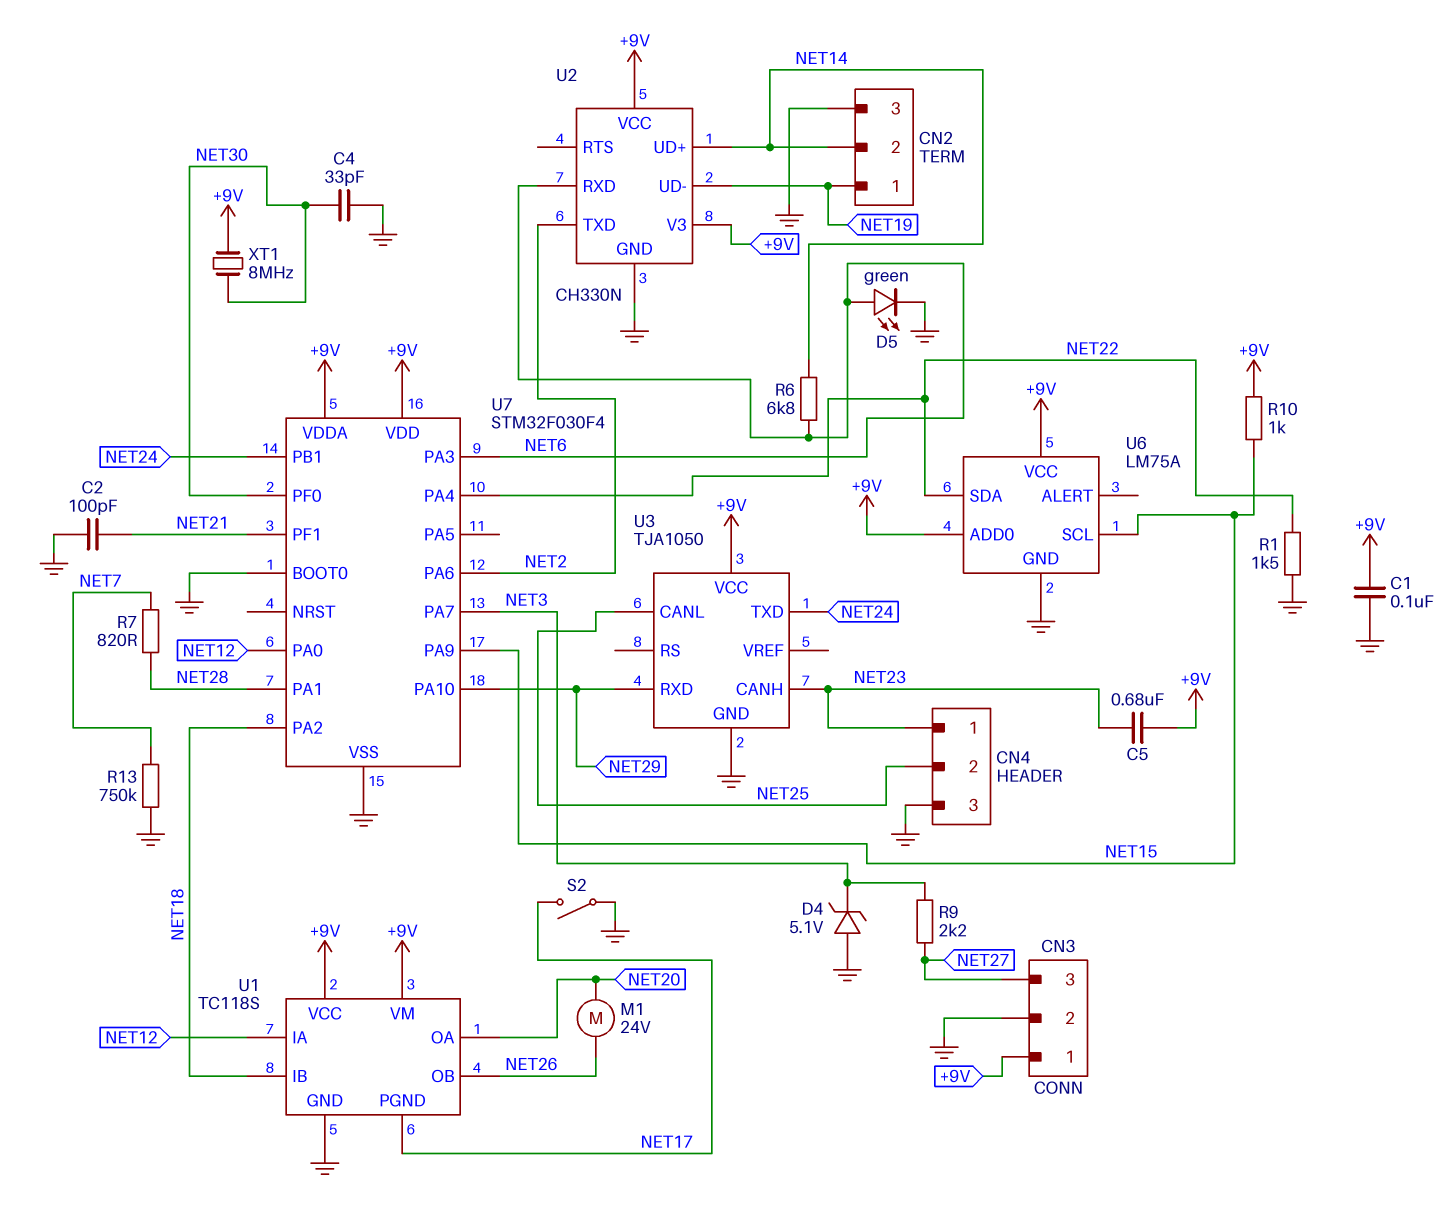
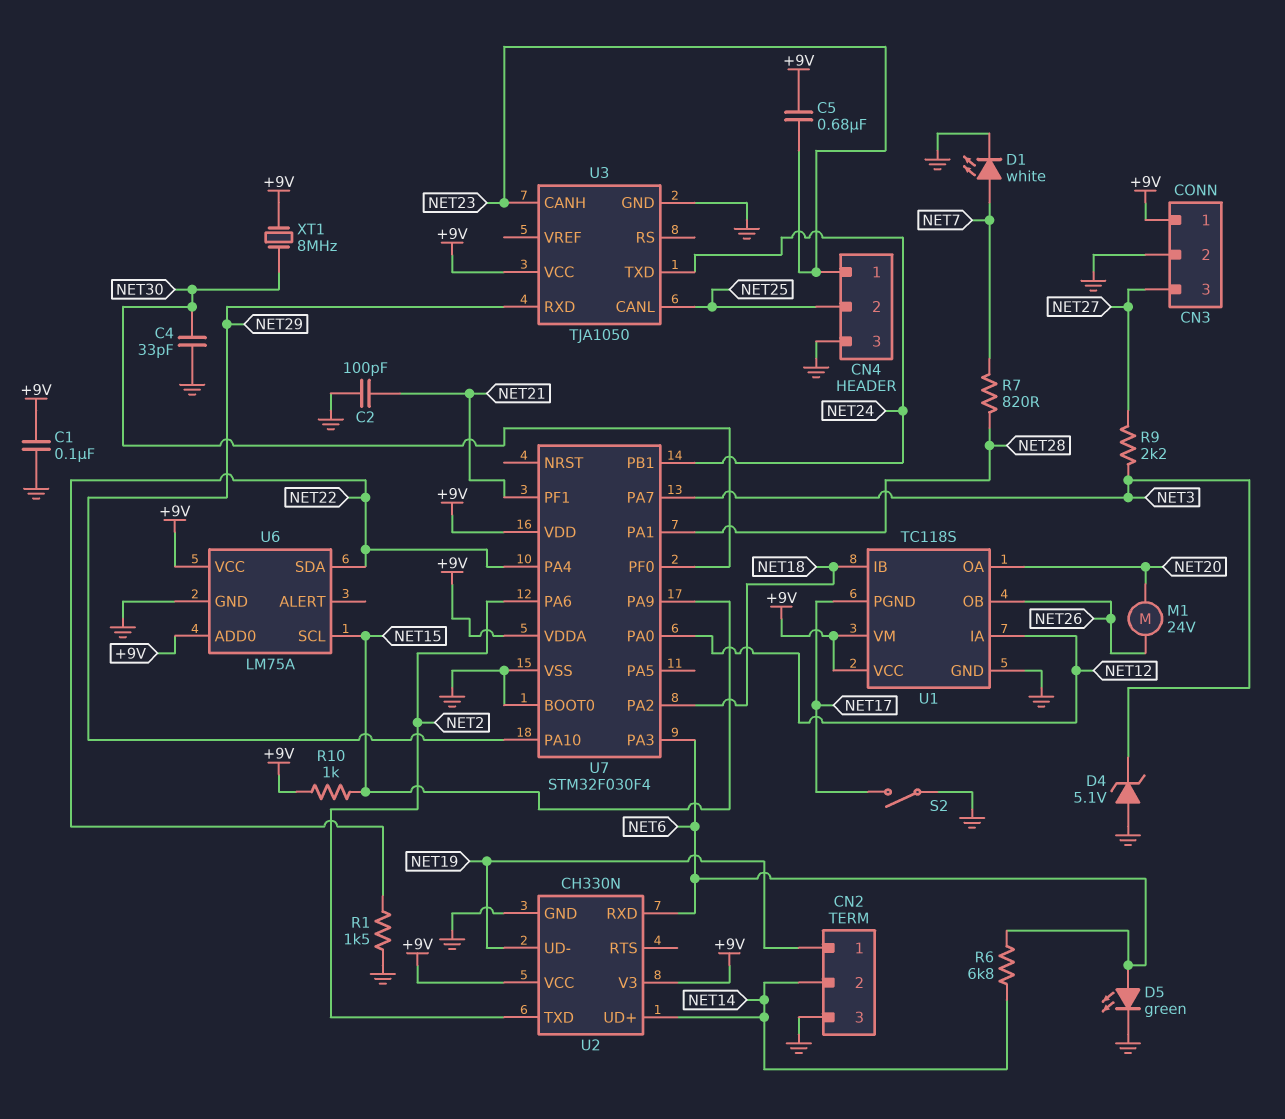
D1: none -> LED white (A NET7, K GND)
R13: 750k (GND, NET7) -> none

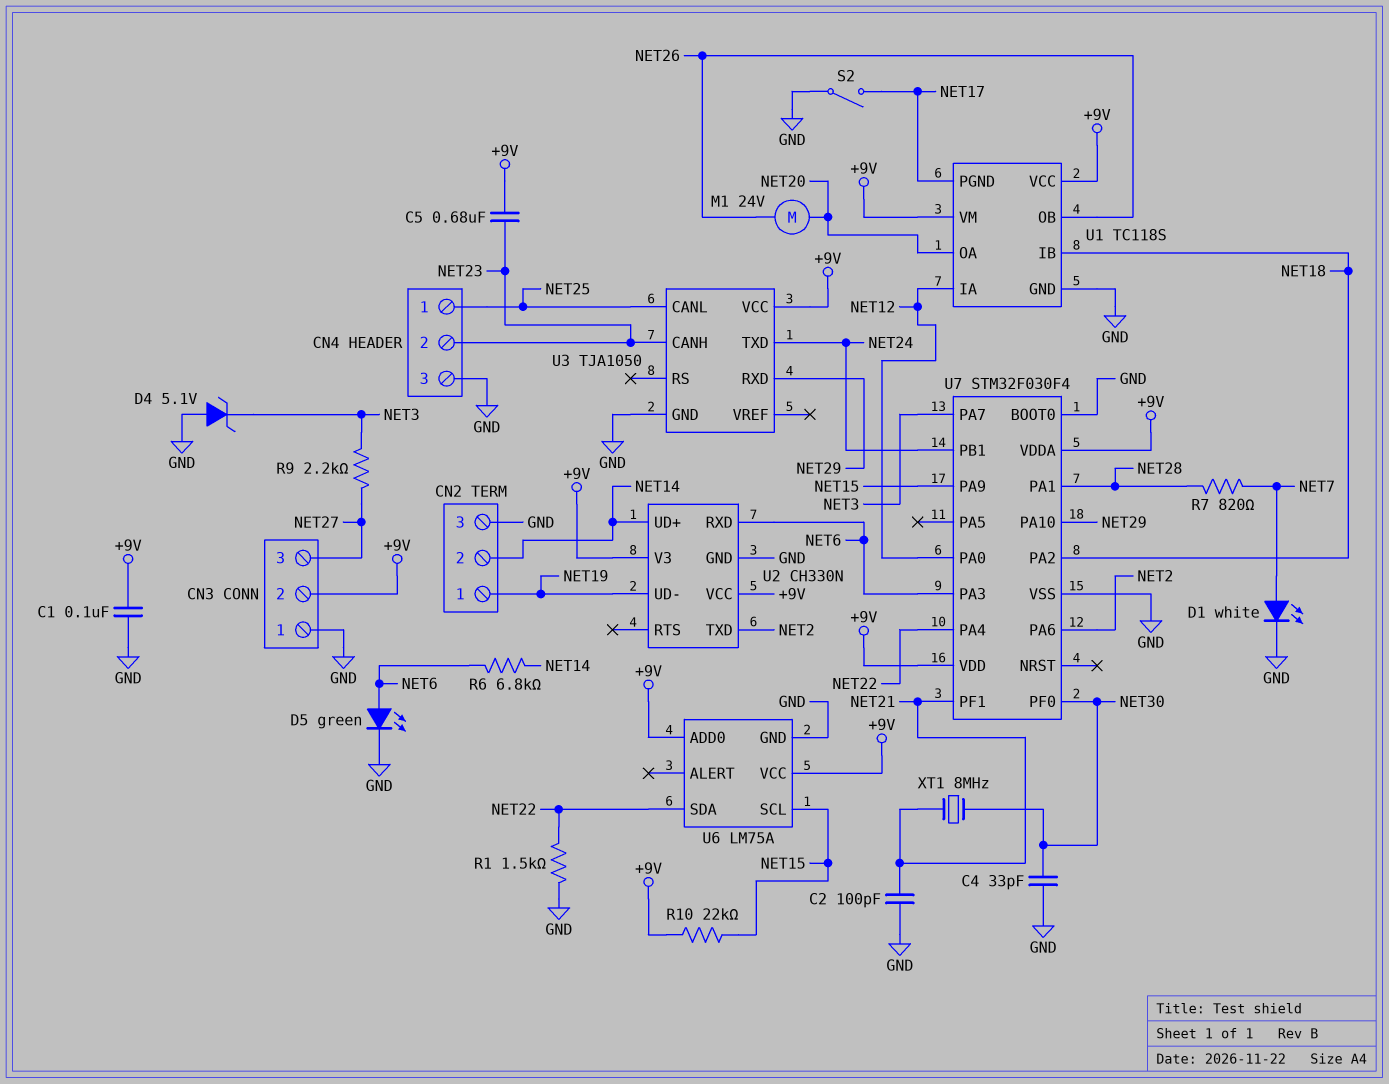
CN3 pin 1: +9V -> GND
CN3 pin 2: GND -> +9V
CN4 pin 1: NET23 -> NET25
CN4 pin 2: NET25 -> NET23
R10: 1k (+9V, NET15) -> 22k (+9V, NET15)
XT1: 8MHz (+9V, NET30) -> 8MHz (NET21, NET30)

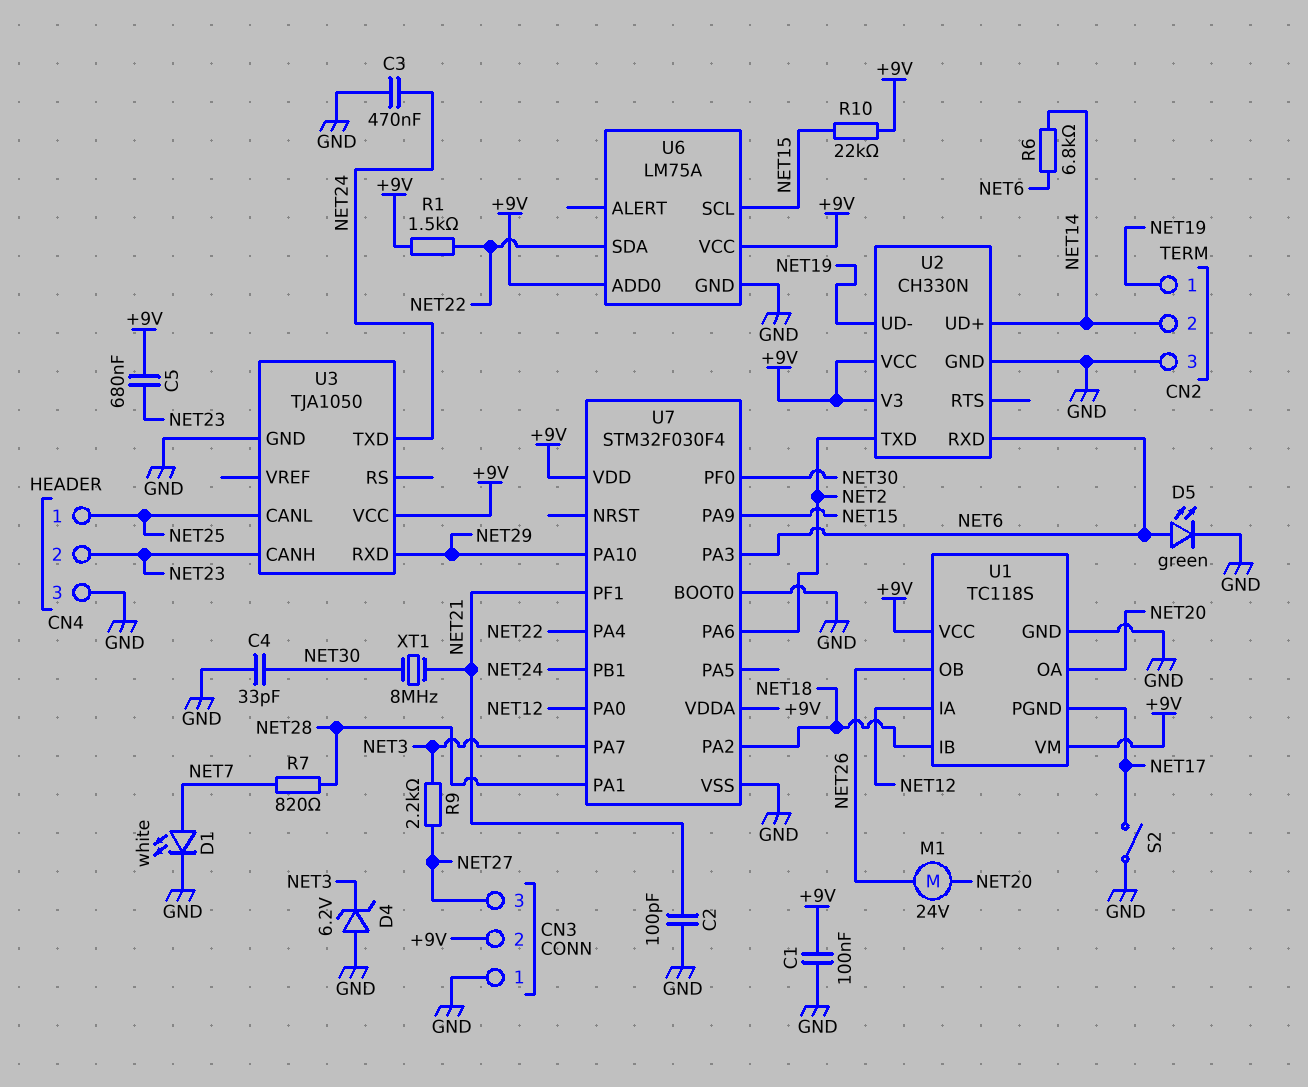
C3: none -> 470nF (GND, NET24)
D4: zener 5.1V (A GND, K NET3) -> zener 6.2V (A GND, K NET3)
R1: 1.5k (GND, NET22) -> 1.5k (+9V, NET22)

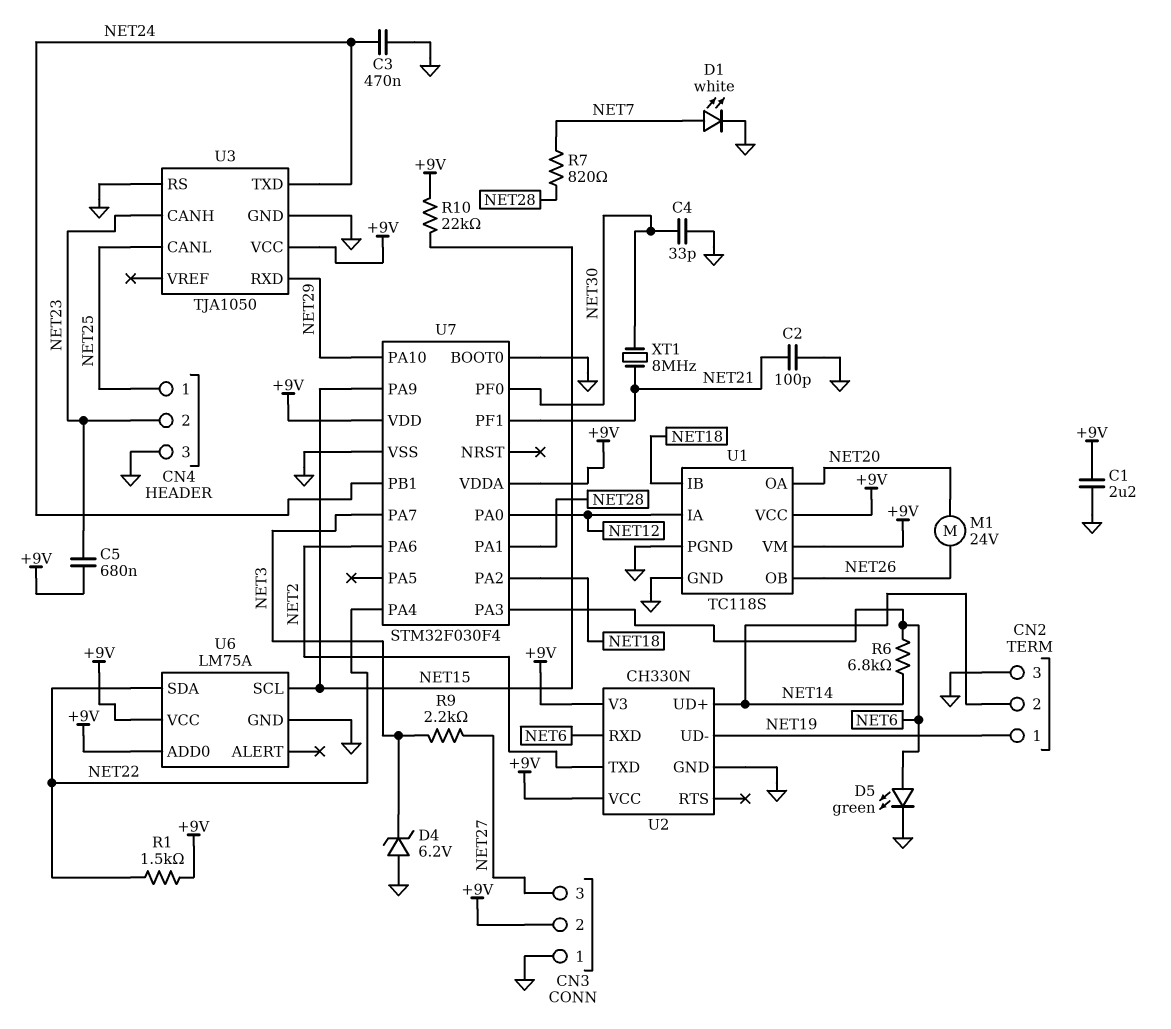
C1: 100nF (+9V, GND) -> 2.2uF (+9V, GND)
S2: switch (GND, NET17) -> none
U1 pin PGND: NET17 -> GND
U3 pin RS: none -> GND

